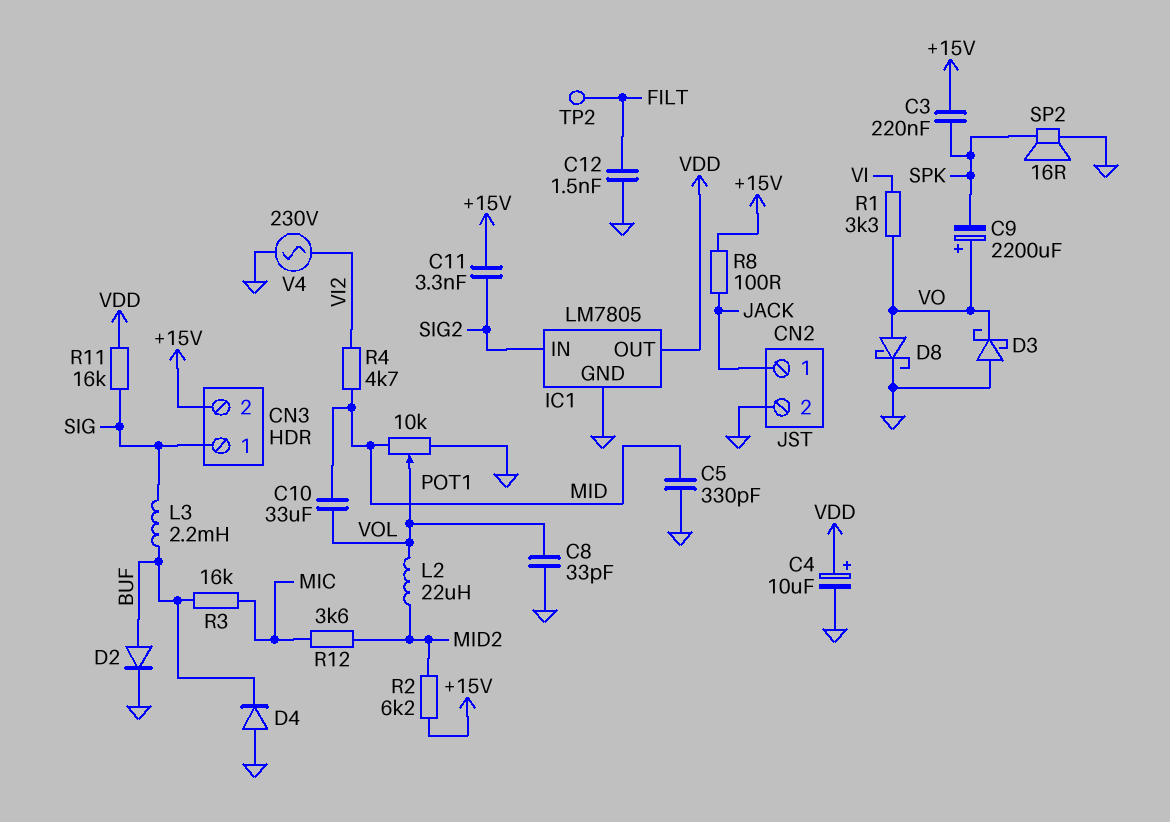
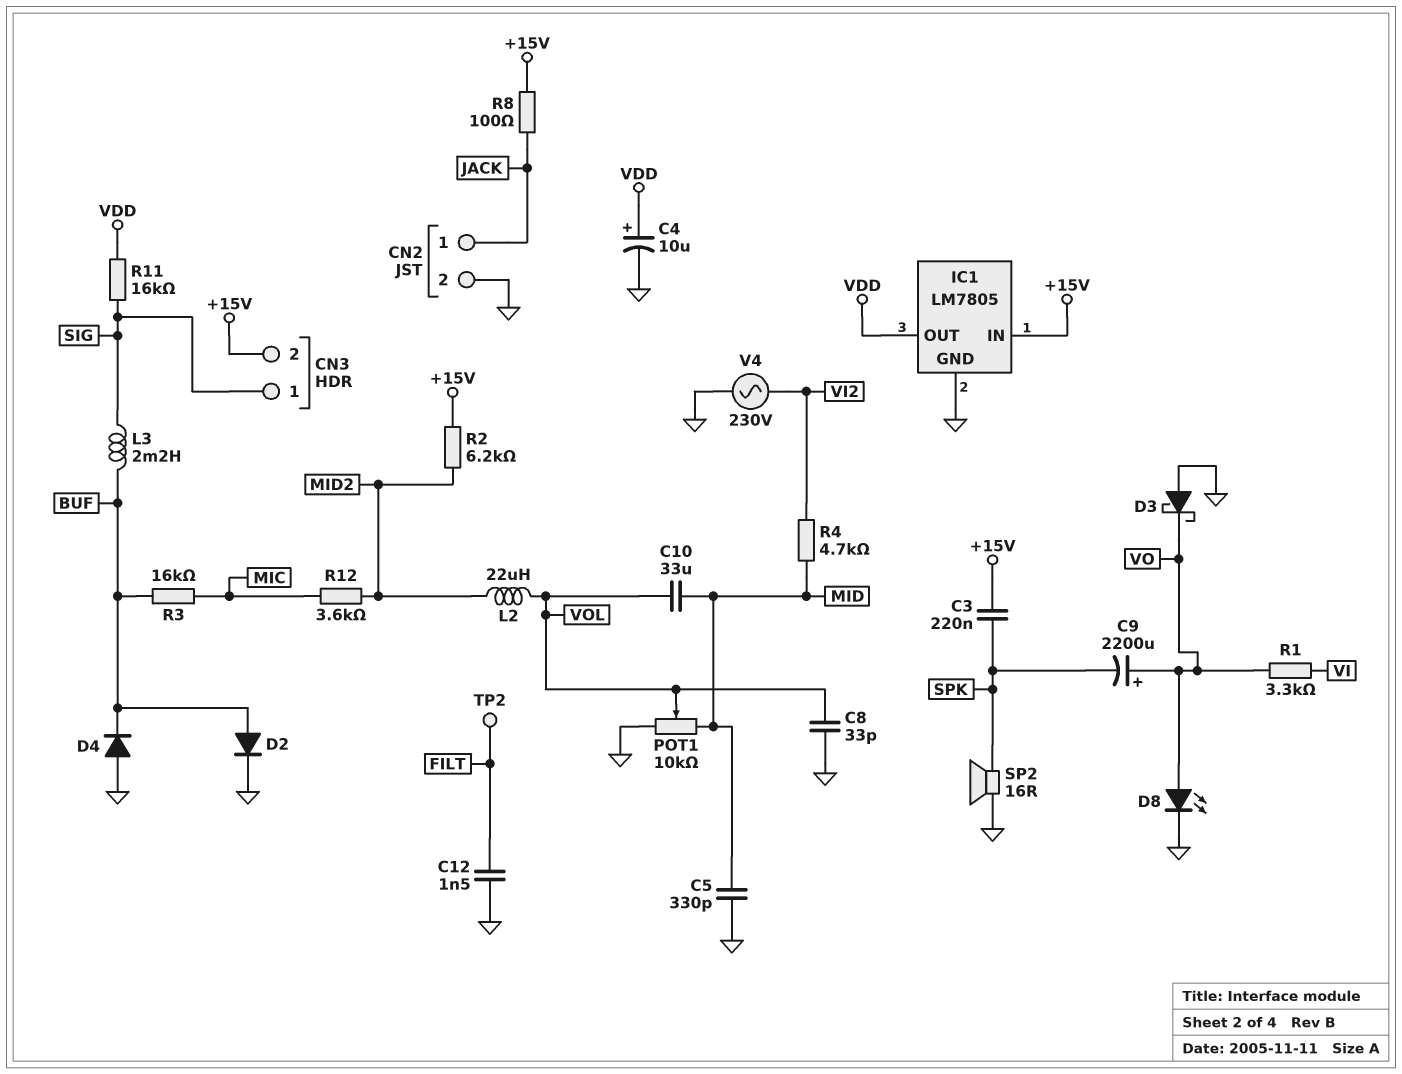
C11: 3.3nF (+15V, SIG2) -> none
D8: schottky (A VO, K GND) -> LED (A VO, K GND)
IC1 pin IN: SIG2 -> +15V

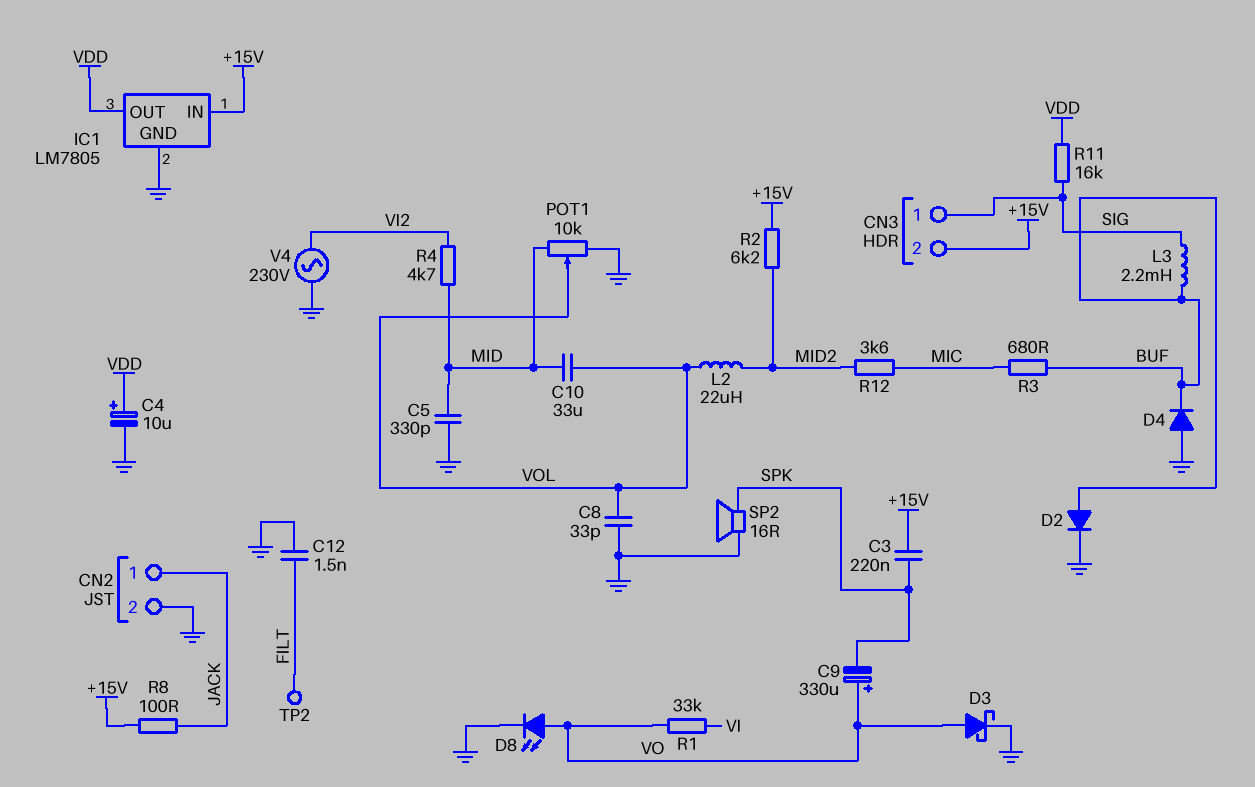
C9: 2200uF (plus VO, minus SPK) -> 330uF (plus VO, minus SPK)
D3: schottky (A GND, K VO) -> schottky (A VO, K GND)
R1: 3.3k (VI, VO) -> 33k (VI, VO)
R3: 16k (BUF, MIC) -> 680 (BUF, MIC)

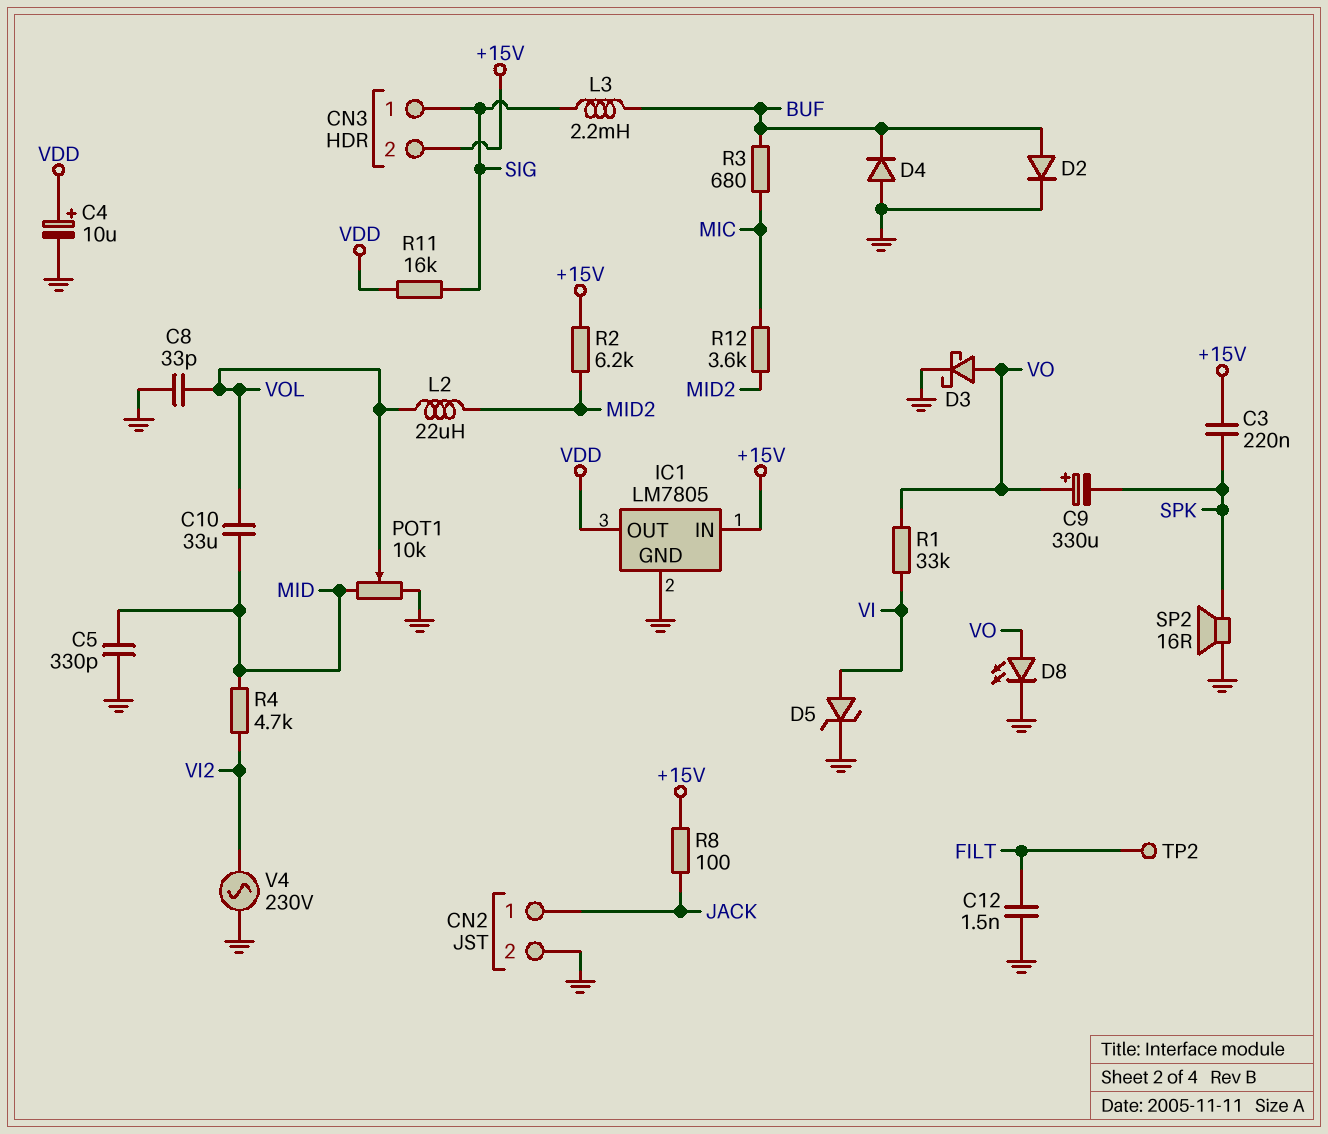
D5: none -> zener (A VI, K GND)

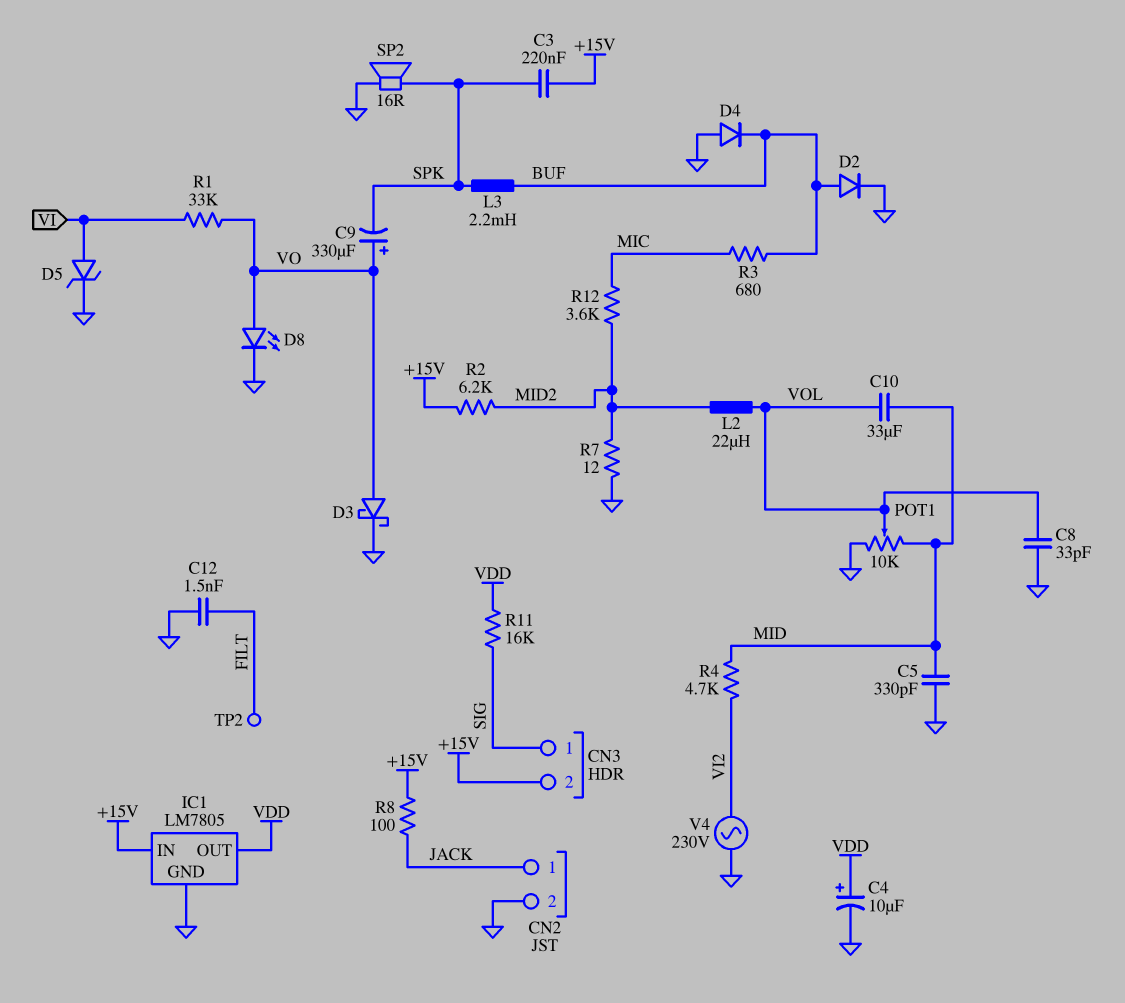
L3: 2.2mH (BUF, SIG) -> 2.2mH (BUF, SPK)
R7: none -> 12 (GND, MID2)

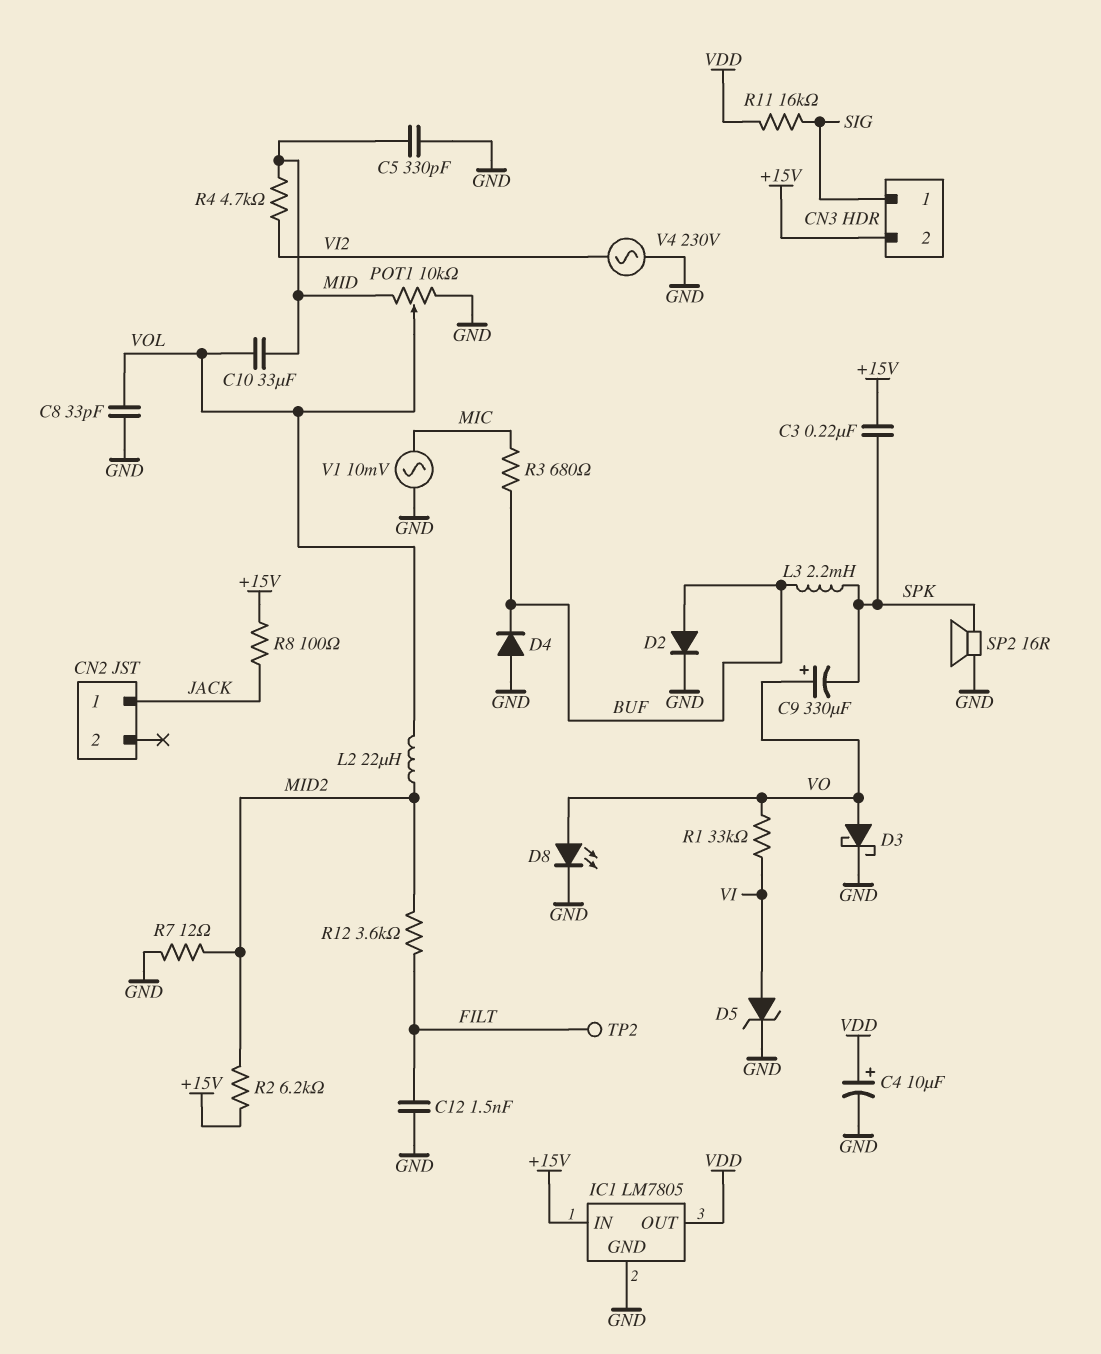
CN2 pin 2: GND -> none
R12: 3.6k (MIC, MID2) -> 3.6k (FILT, MID2)
V1: none -> AC 10mV (GND, MIC)

